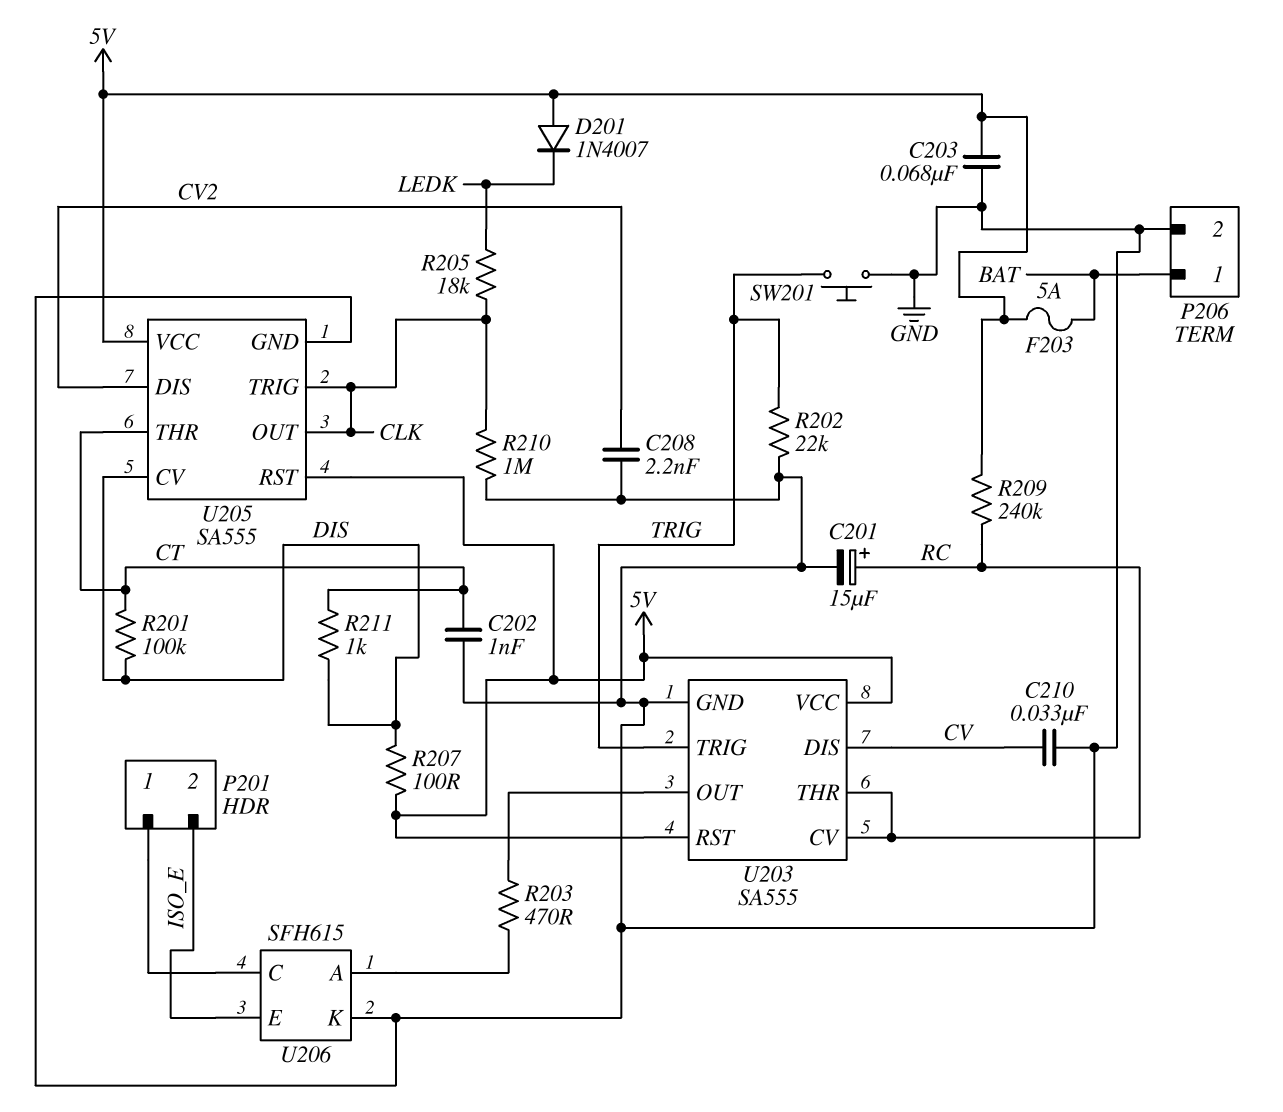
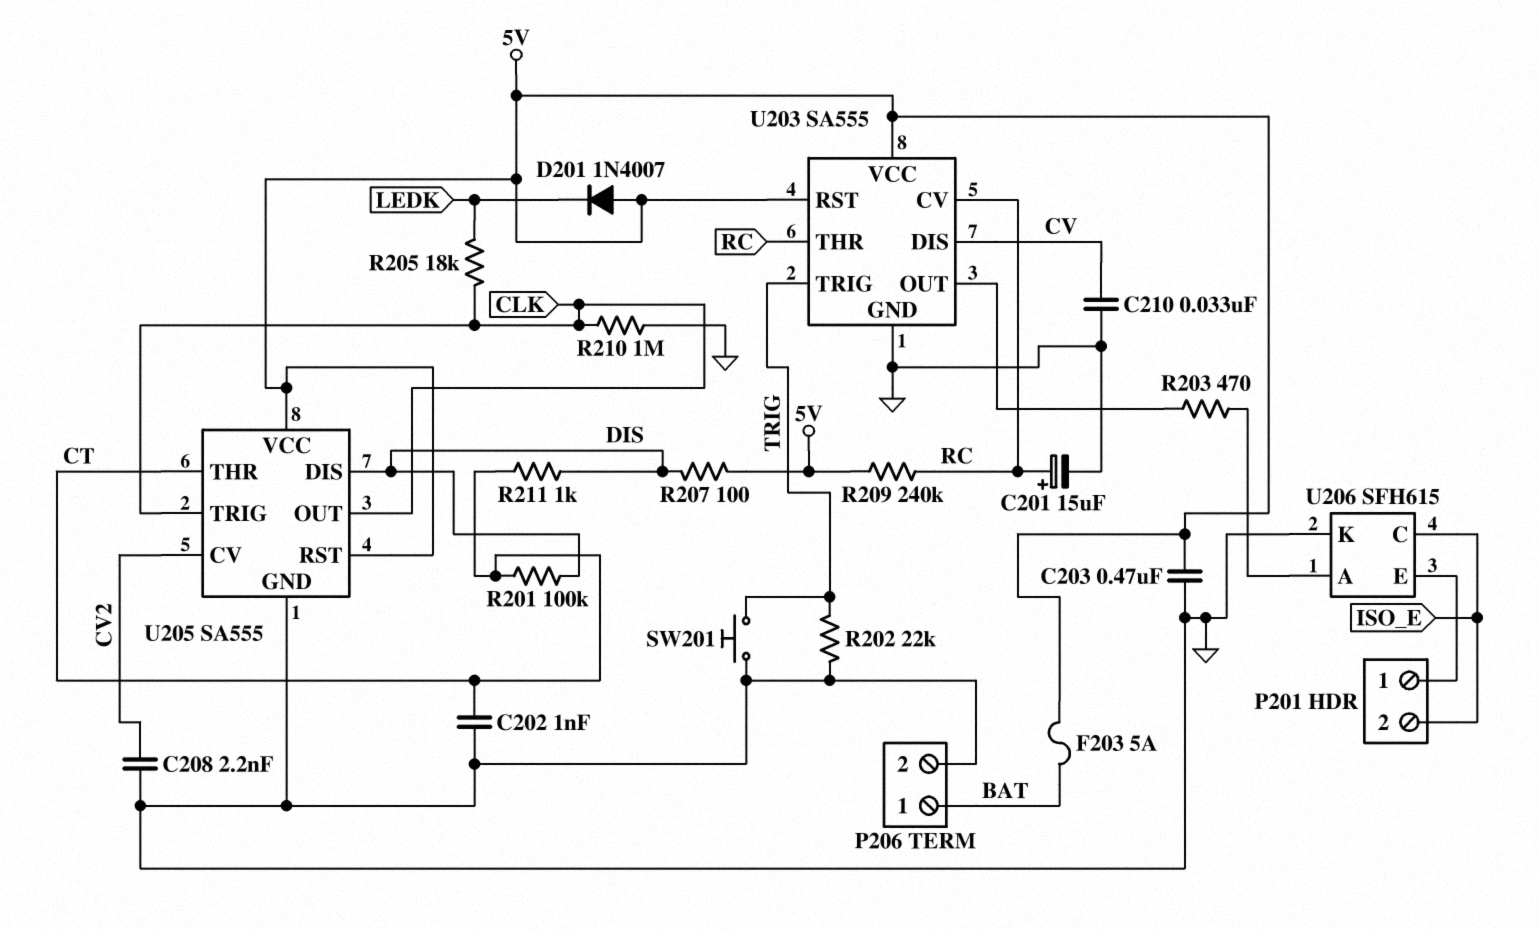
C203: 68nF (5V, GND) -> 470nF (5V, GND)
U205 pin CV: DIS -> CV2
U205 pin DIS: CV2 -> DIS
U206 pin C: P201/1 -> ISO_E
U206 pin E: ISO_E -> P201/1

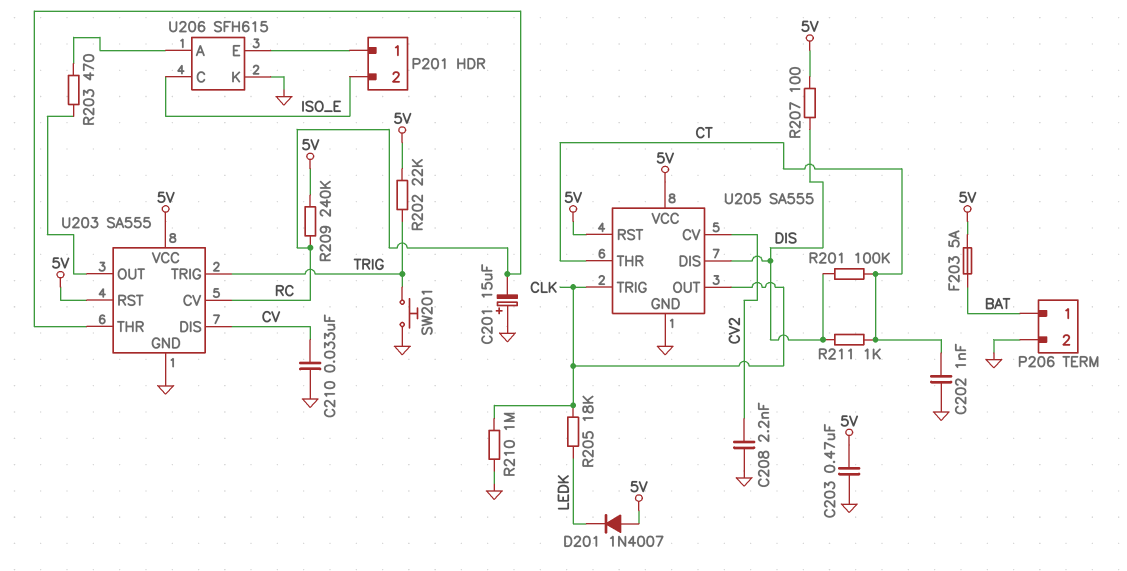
C201: 15uF (plus RC, minus GND) -> 15uF (plus GND, minus RC)
R202: 22k (GND, TRIG) -> 22k (5V, TRIG)

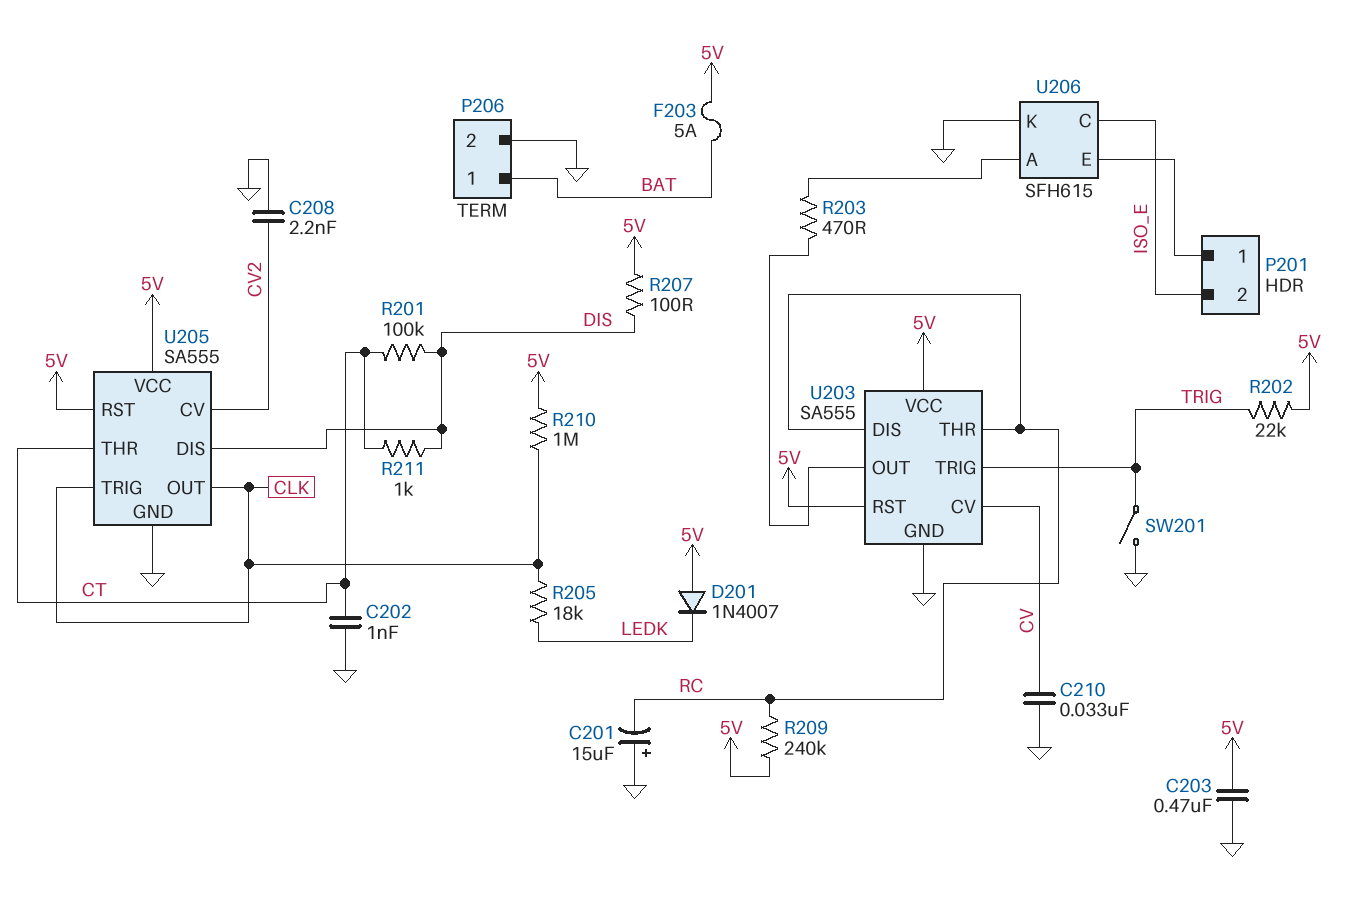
R210: 1M (CLK, GND) -> 1M (5V, CLK)
SW201: button (GND, TRIG) -> switch (GND, TRIG)
U203 pin CV: RC -> CV
U203 pin DIS: CV -> RC

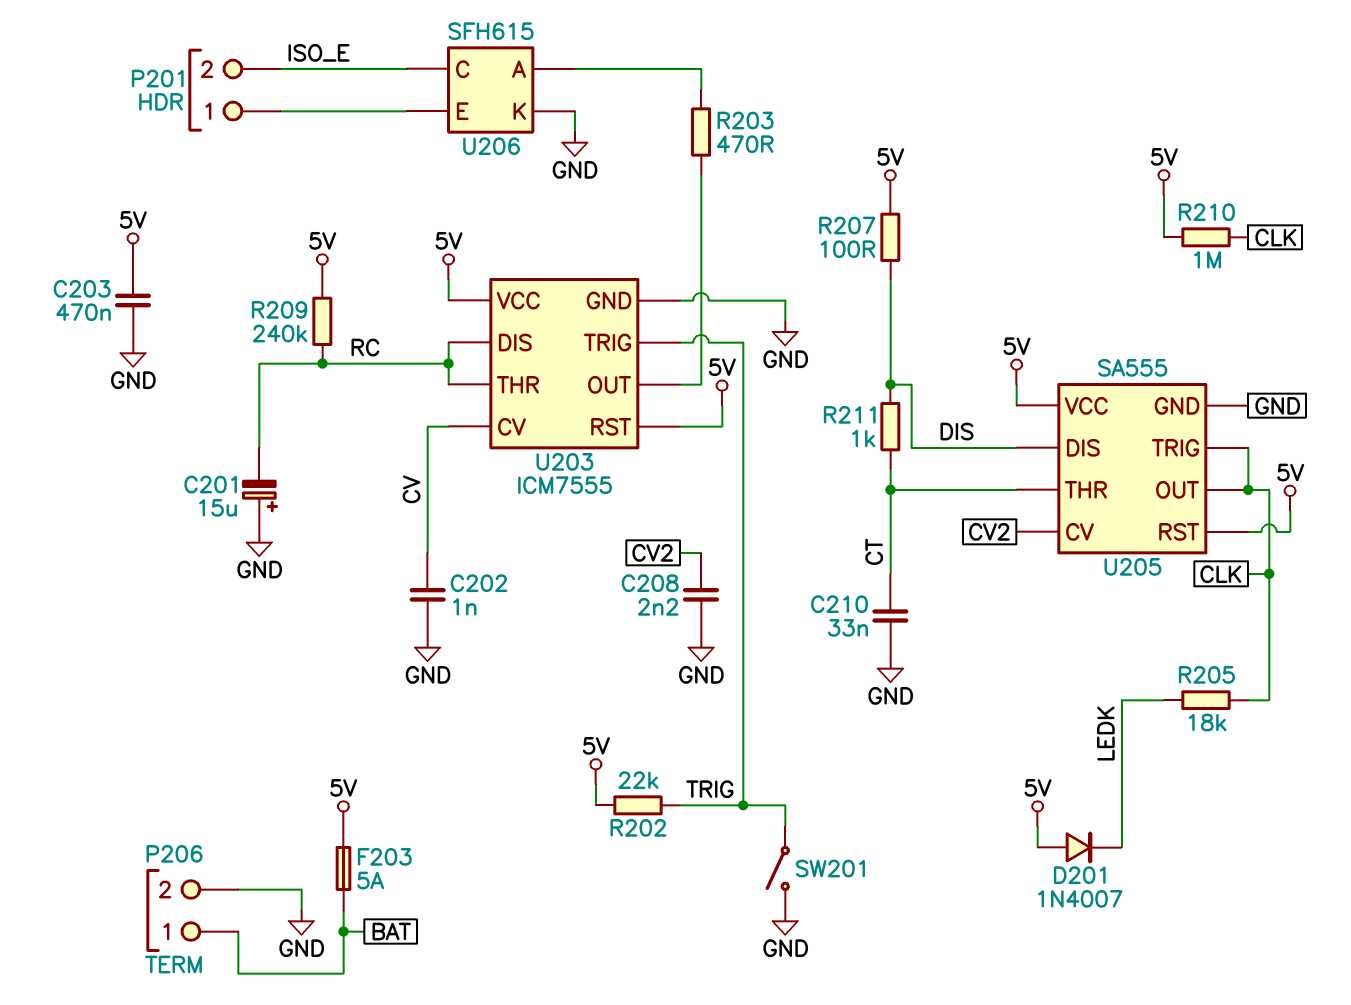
C202: 1nF (CT, GND) -> 1nF (CV, GND)
C210: 33nF (CV, GND) -> 33nF (CT, GND)
R201: 100k (CT, DIS) -> none
U203: SA555 -> ICM7555

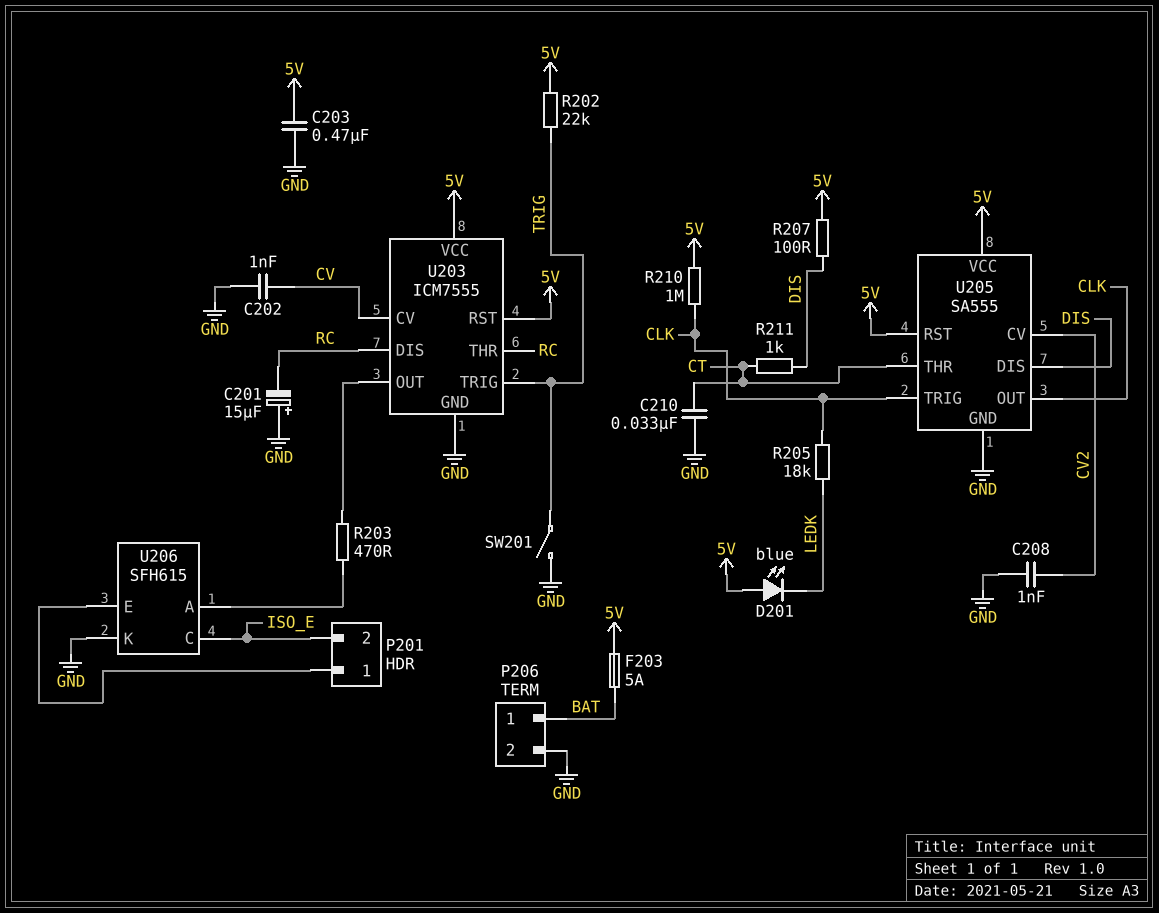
C208: 2.2nF (CV2, GND) -> 1nF (CV2, GND)
D201: diode 1N4007 (A 5V, K LEDK) -> LED blue (A 5V, K LEDK)
R209: 240k (5V, RC) -> none

